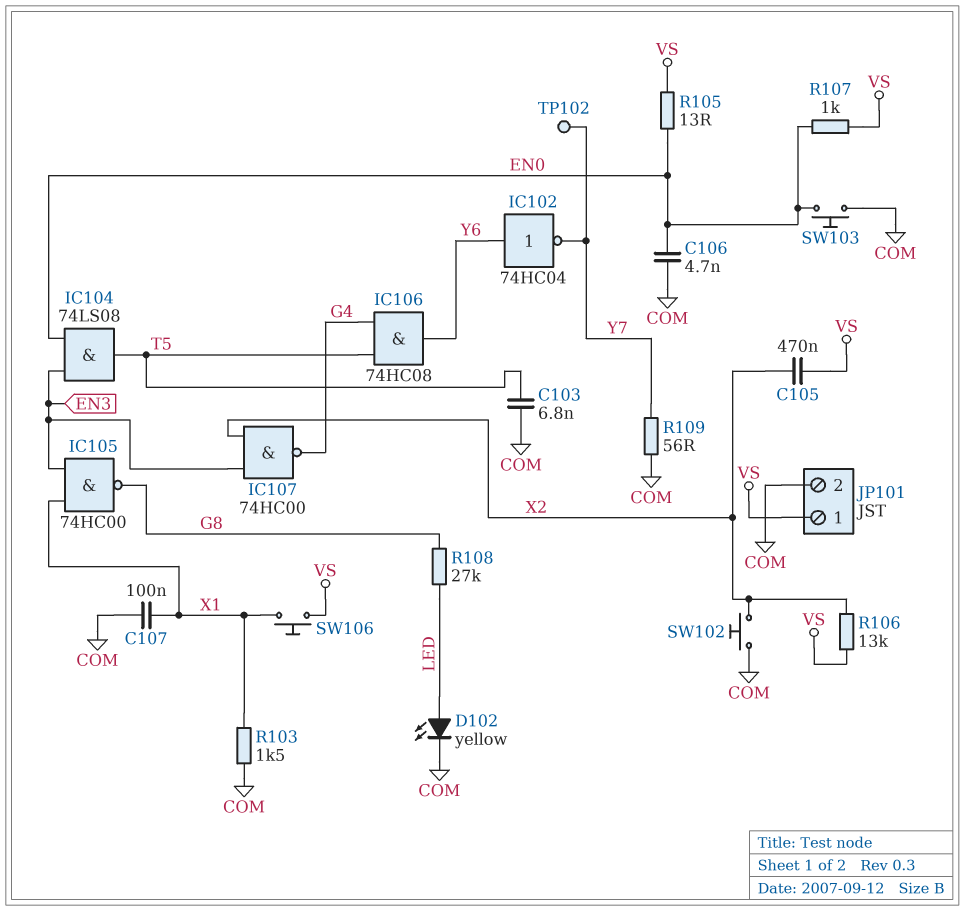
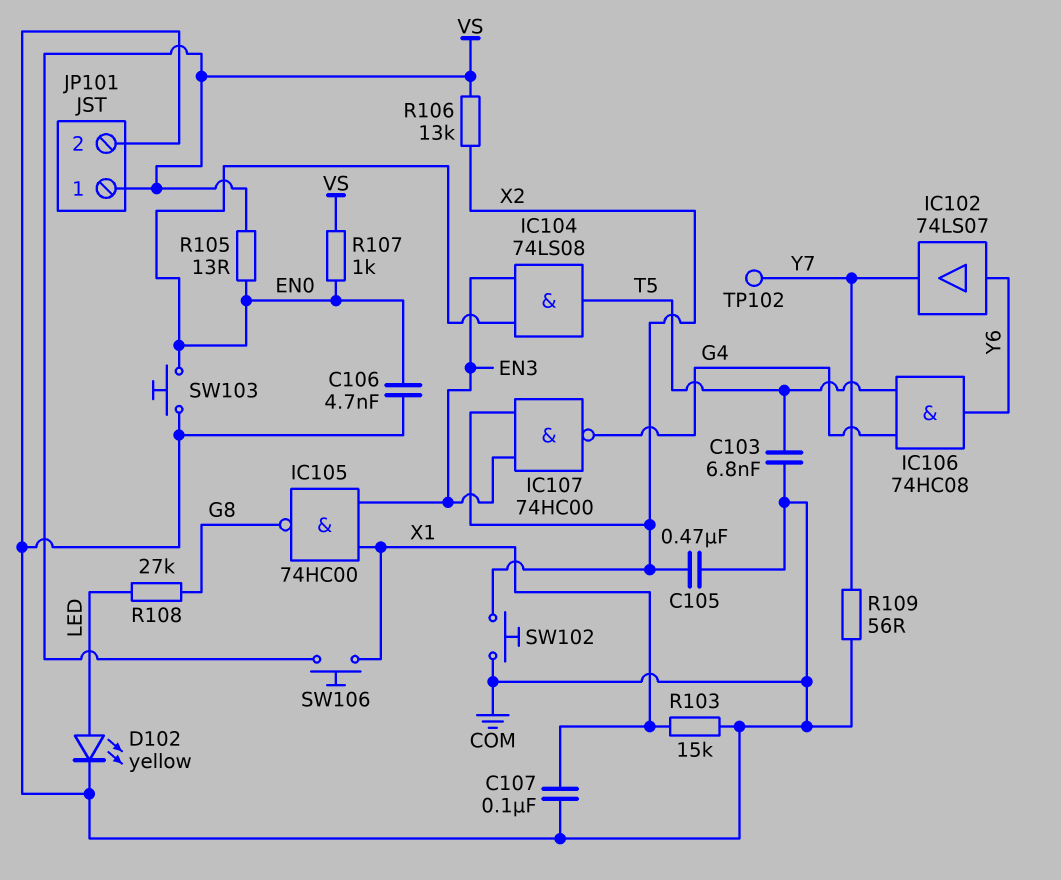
C105: 470nF (VS, X2) -> 470nF (COM, X2)
IC102: NOT 74HC04 (in Y6, out Y7) -> buffer 74LS07 (in Y6, out Y7)
R103: 1.5k (COM, X1) -> 15k (COM, X1)

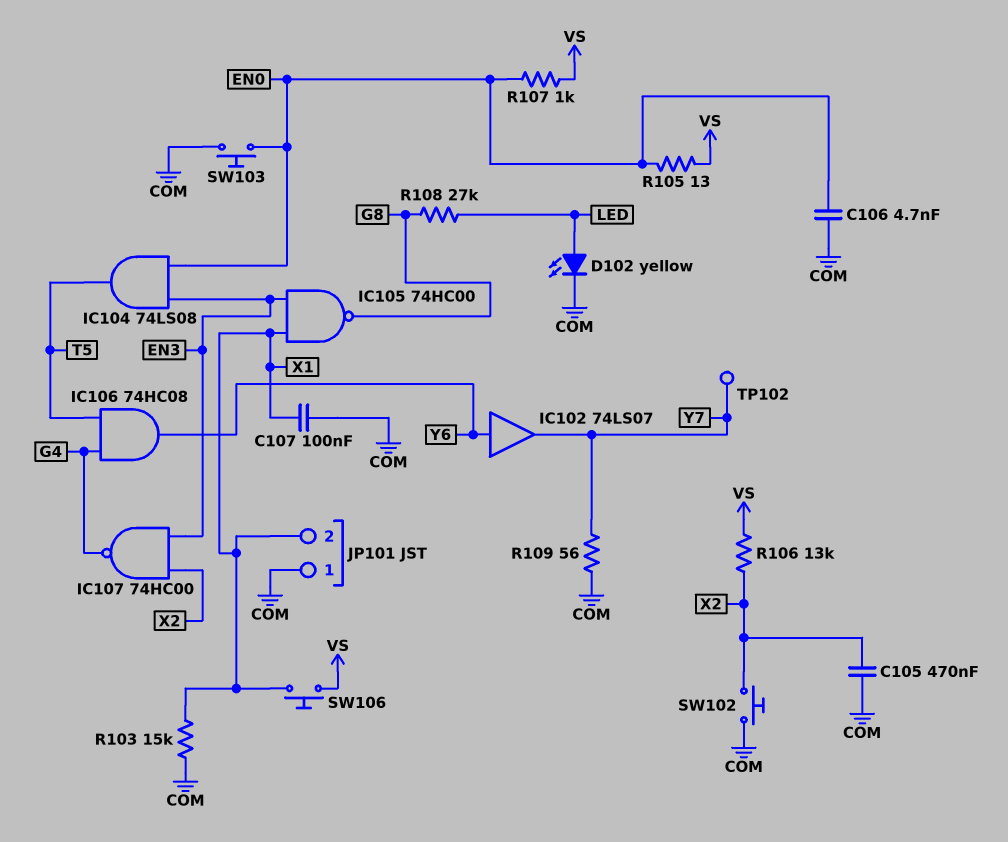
C103: 6.8nF (COM, T5) -> none
JP101 pin 1: VS -> COM
JP101 pin 2: COM -> X1

